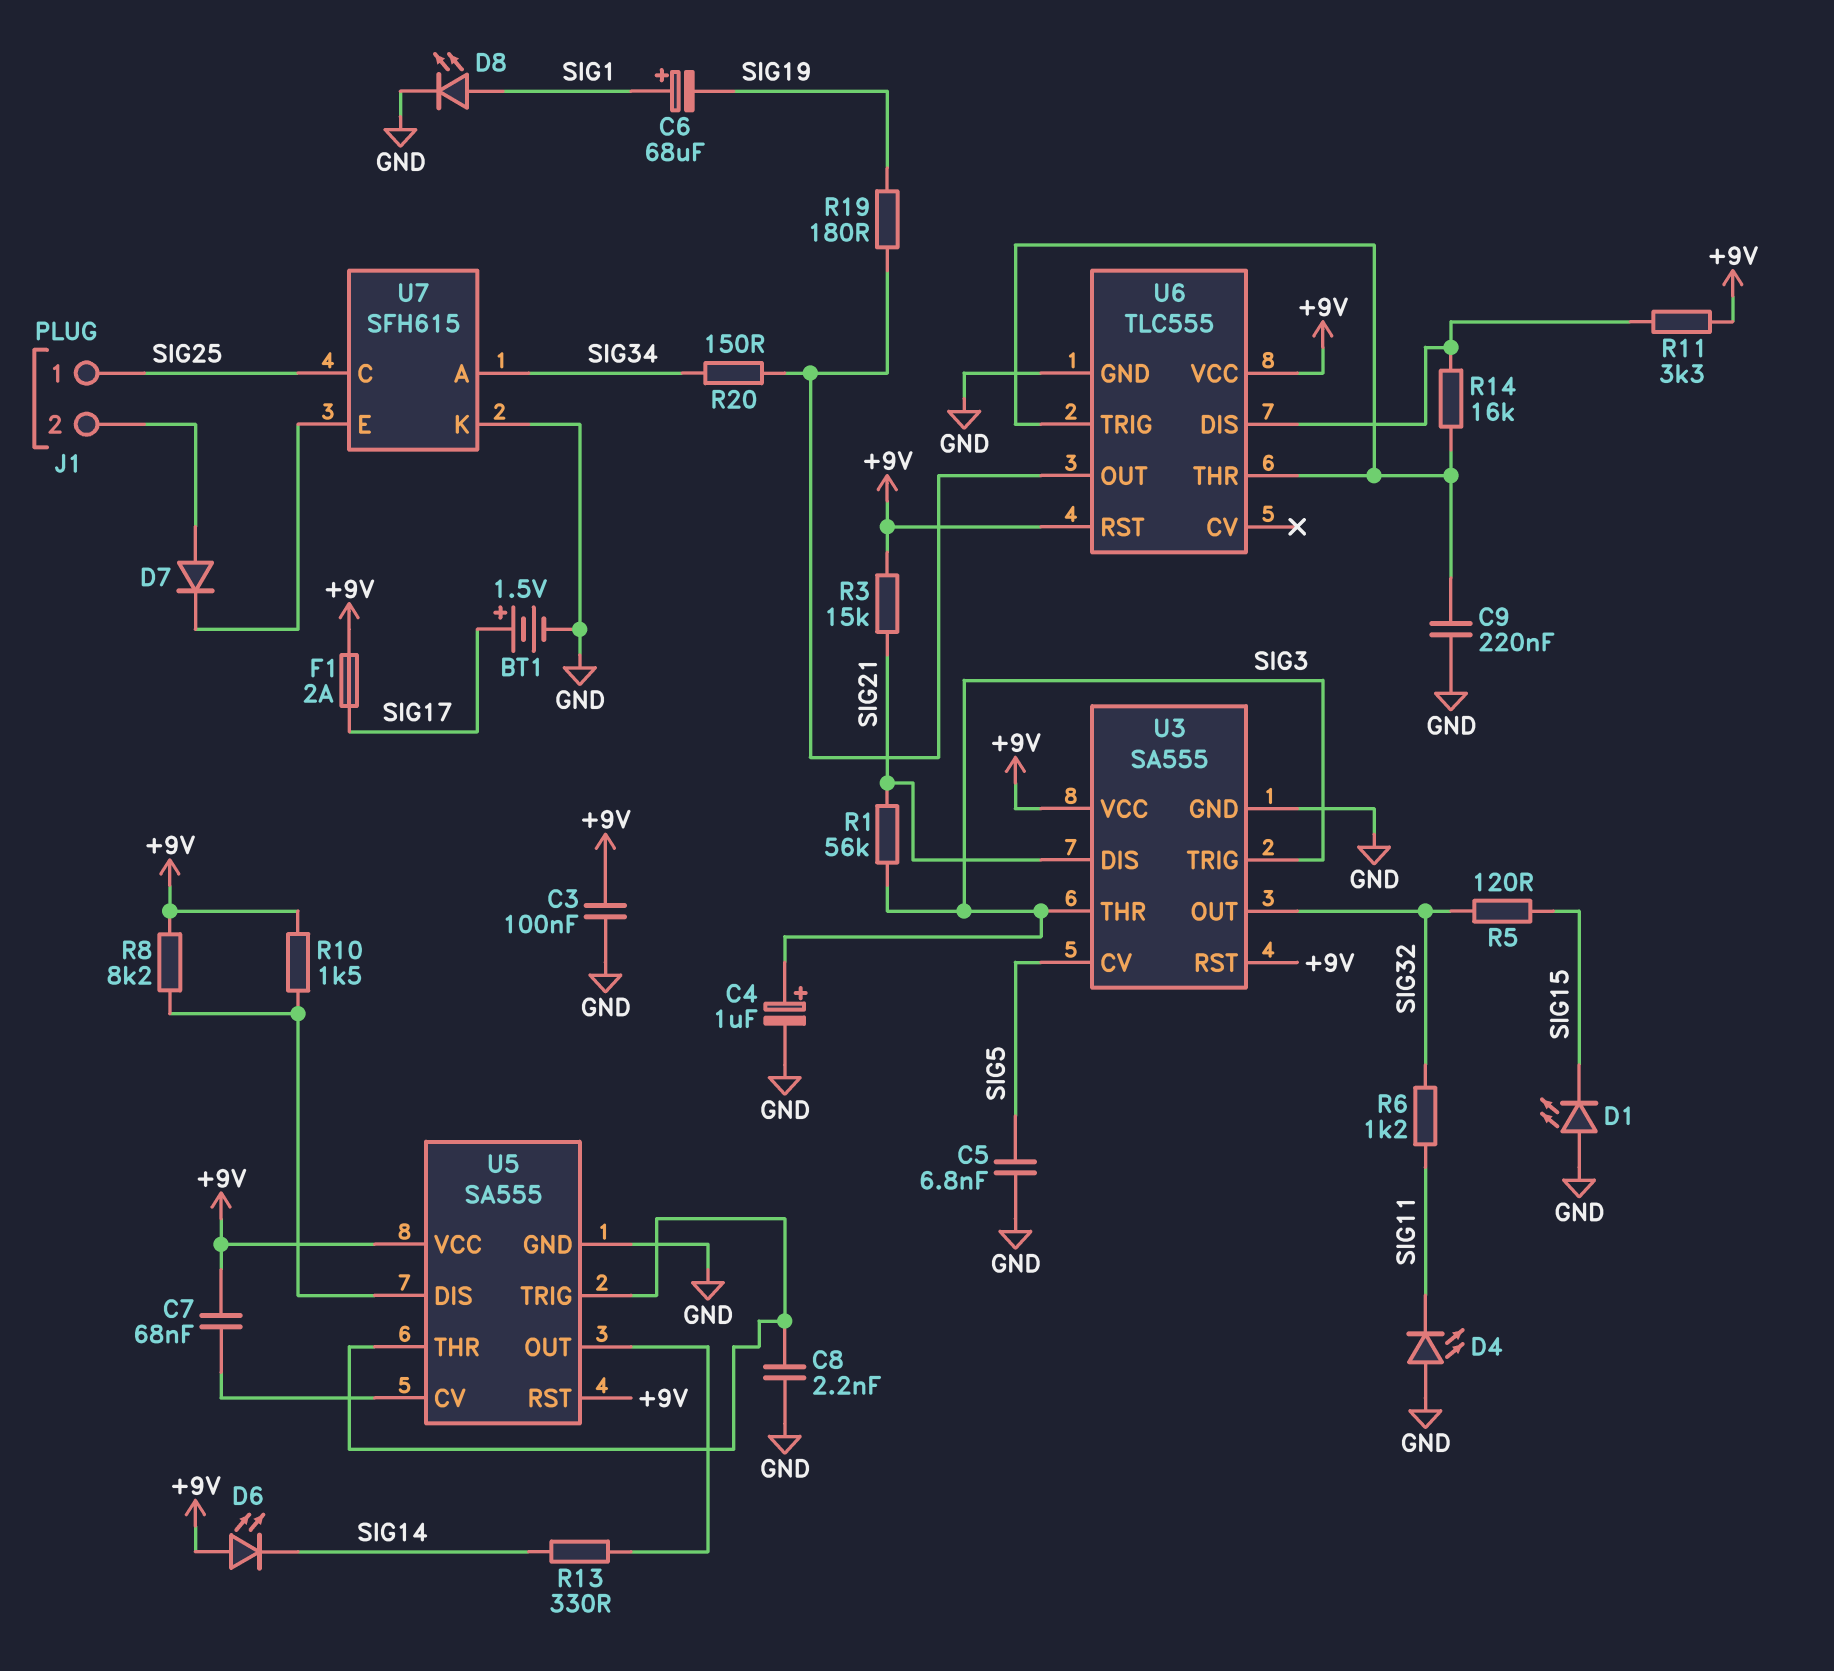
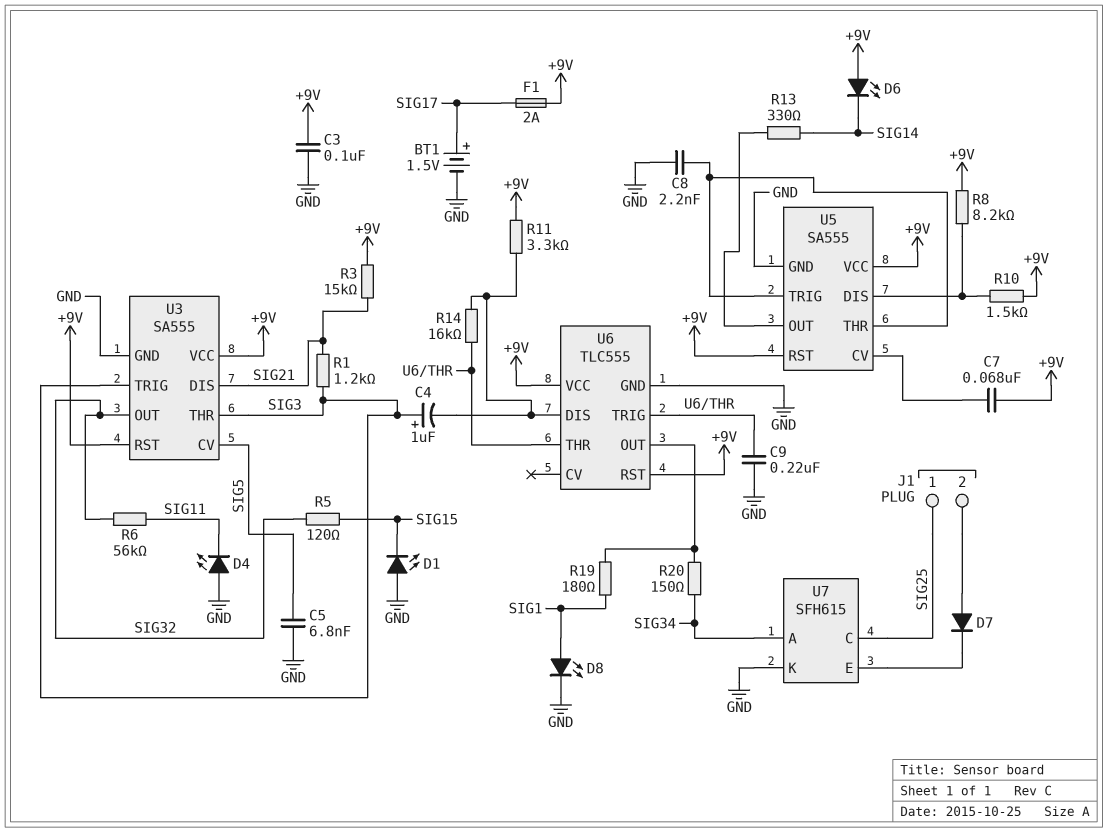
C4: 1uF (plus SIG3, minus GND) -> 1uF (plus SIG3, minus U6/DIS)
C6: 68uF (plus SIG1, minus SIG19) -> none
R1: 56k (SIG3, SIG21) -> 1.2k (SIG3, SIG21)
R6: 1.2k (SIG11, SIG32) -> 56k (SIG11, SIG32)
R19: 180 (SIG19, U6/OUT) -> 180 (SIG1, U6/OUT)

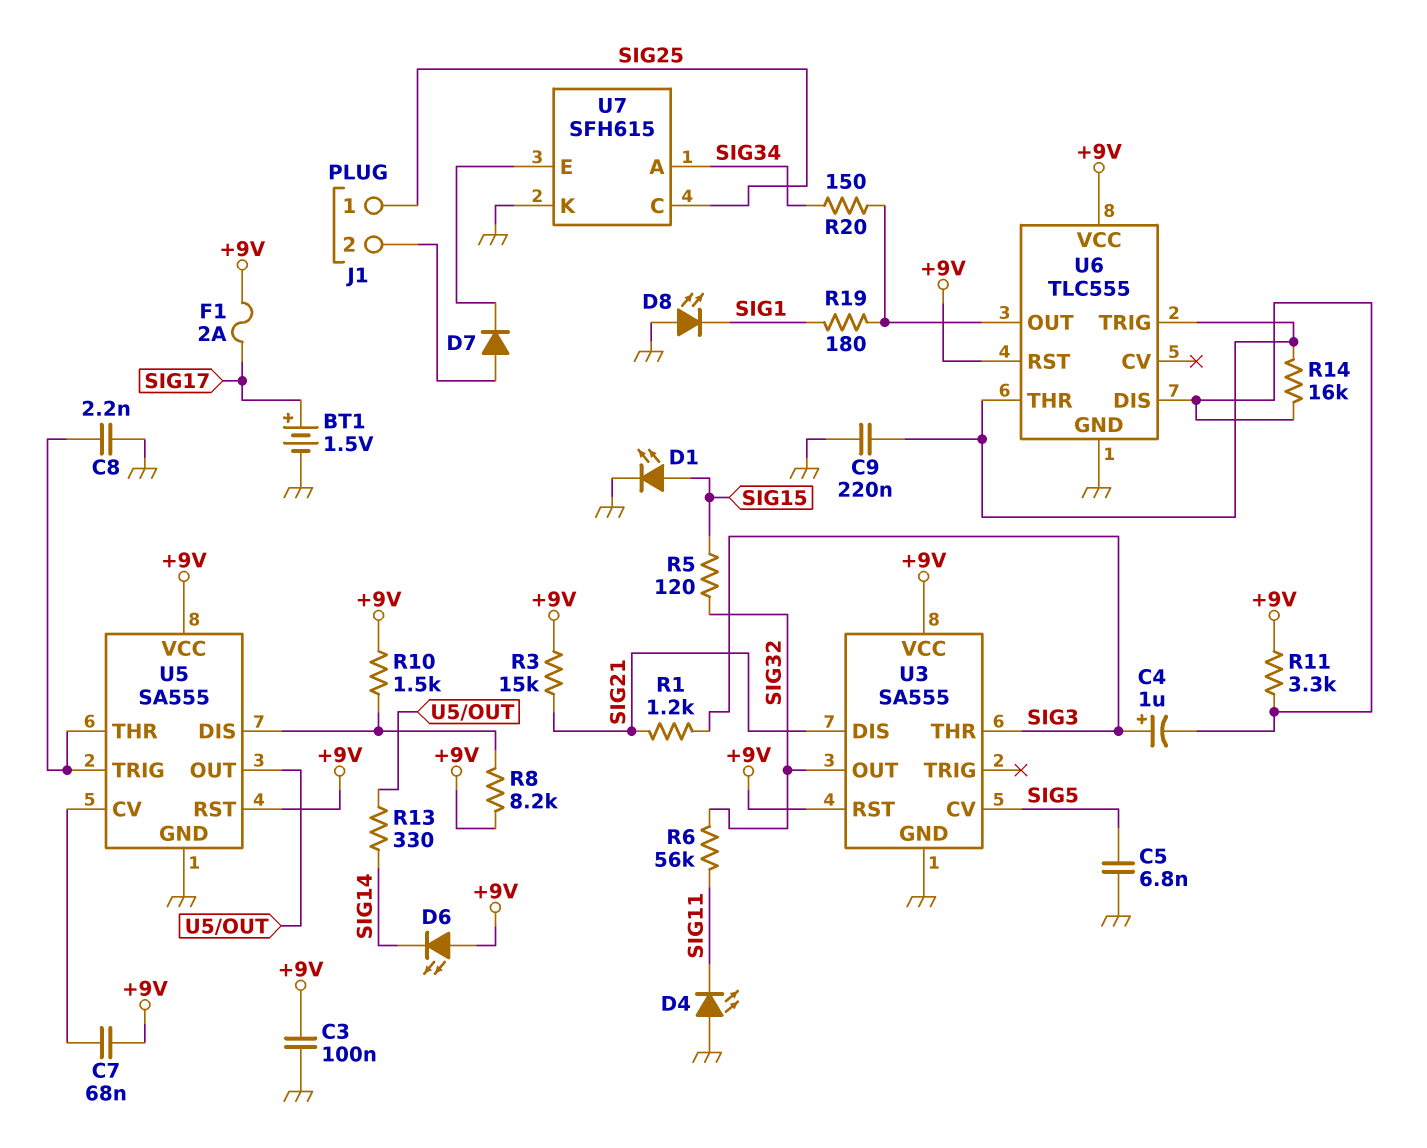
D1: LED (A GND, K SIG15) -> LED (A SIG15, K GND)
D8: LED (A SIG1, K GND) -> LED (A GND, K SIG1)
U3 pin TRIG: SIG3 -> none

